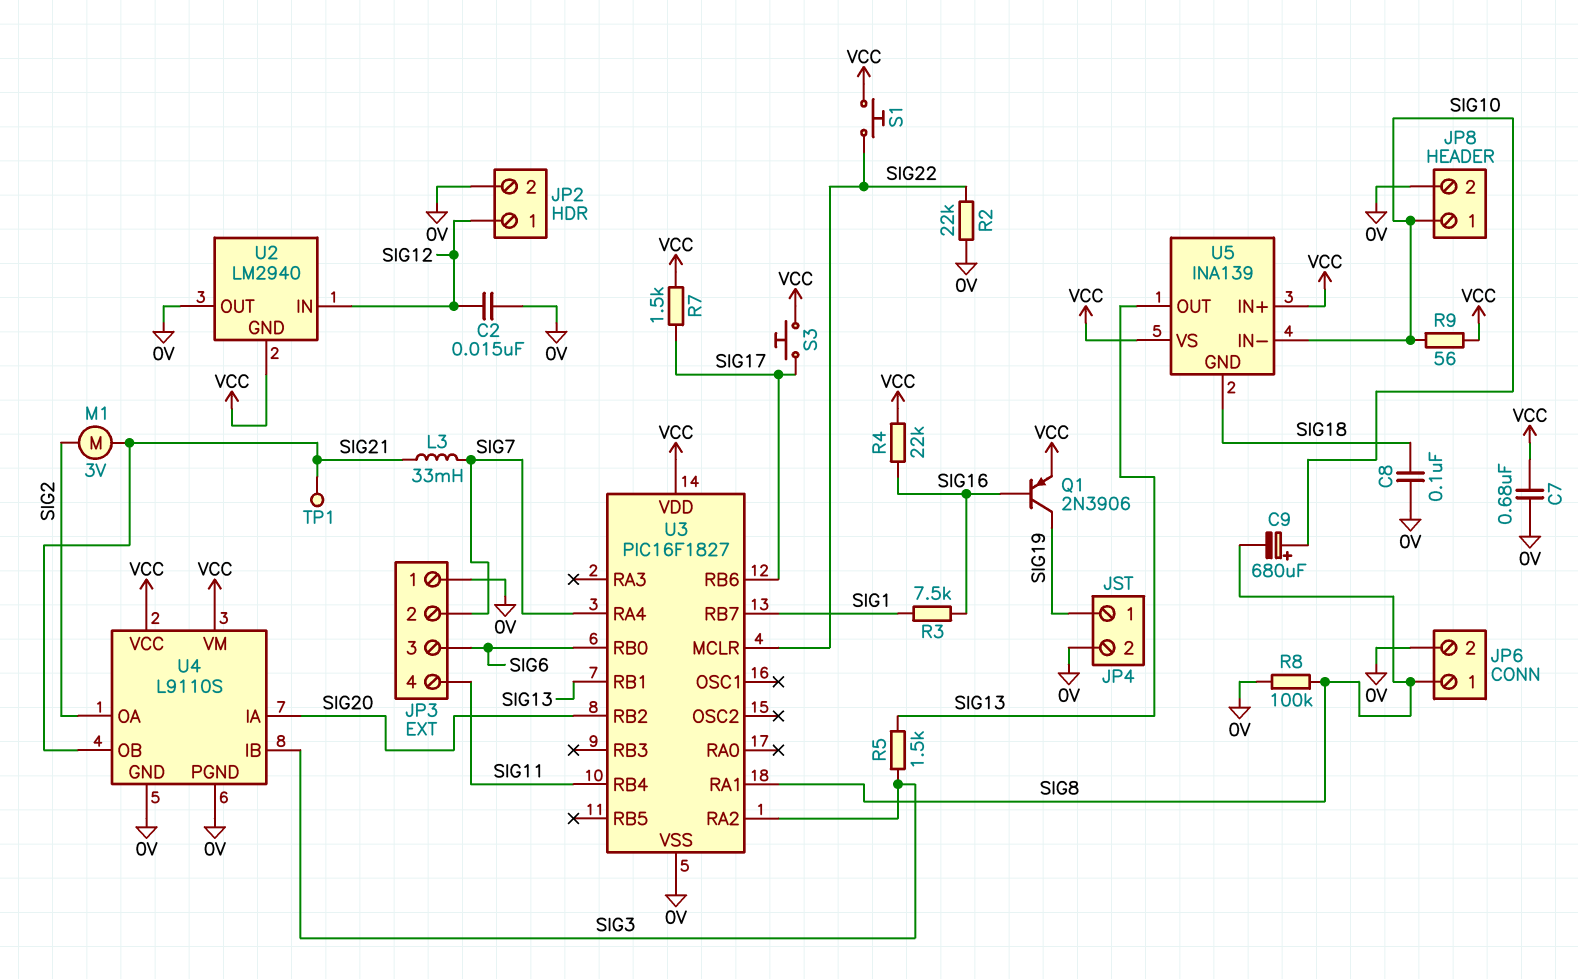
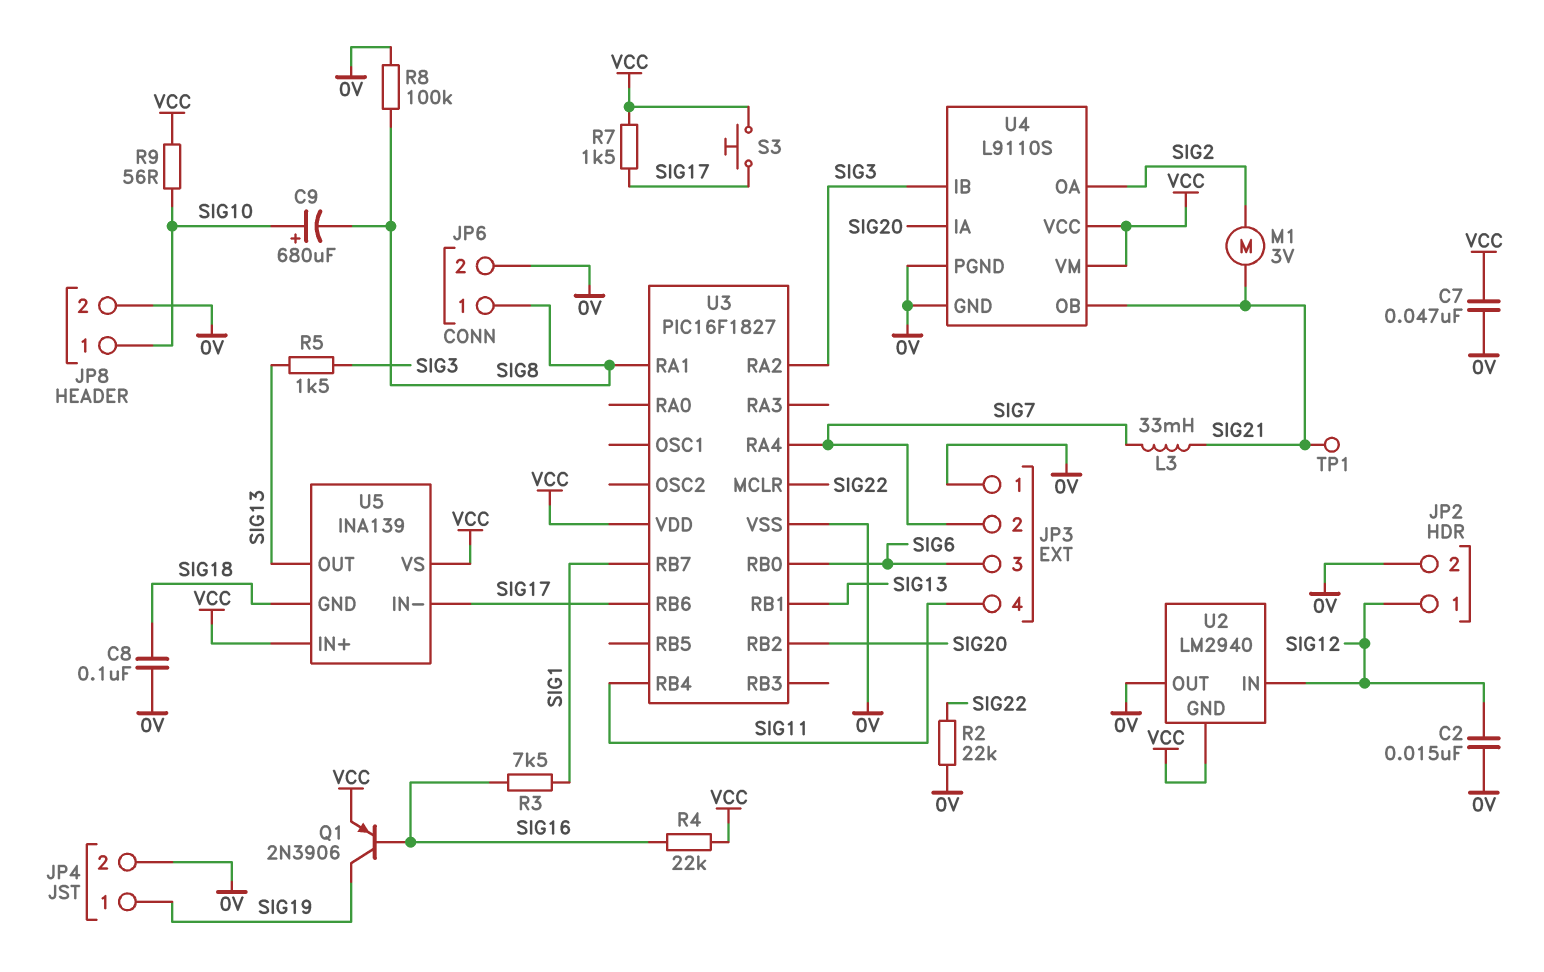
C7: 680nF (0V, VCC) -> 47nF (0V, VCC)
S1: button (SIG22, VCC) -> none
U5 pin IN-: SIG10 -> SIG17

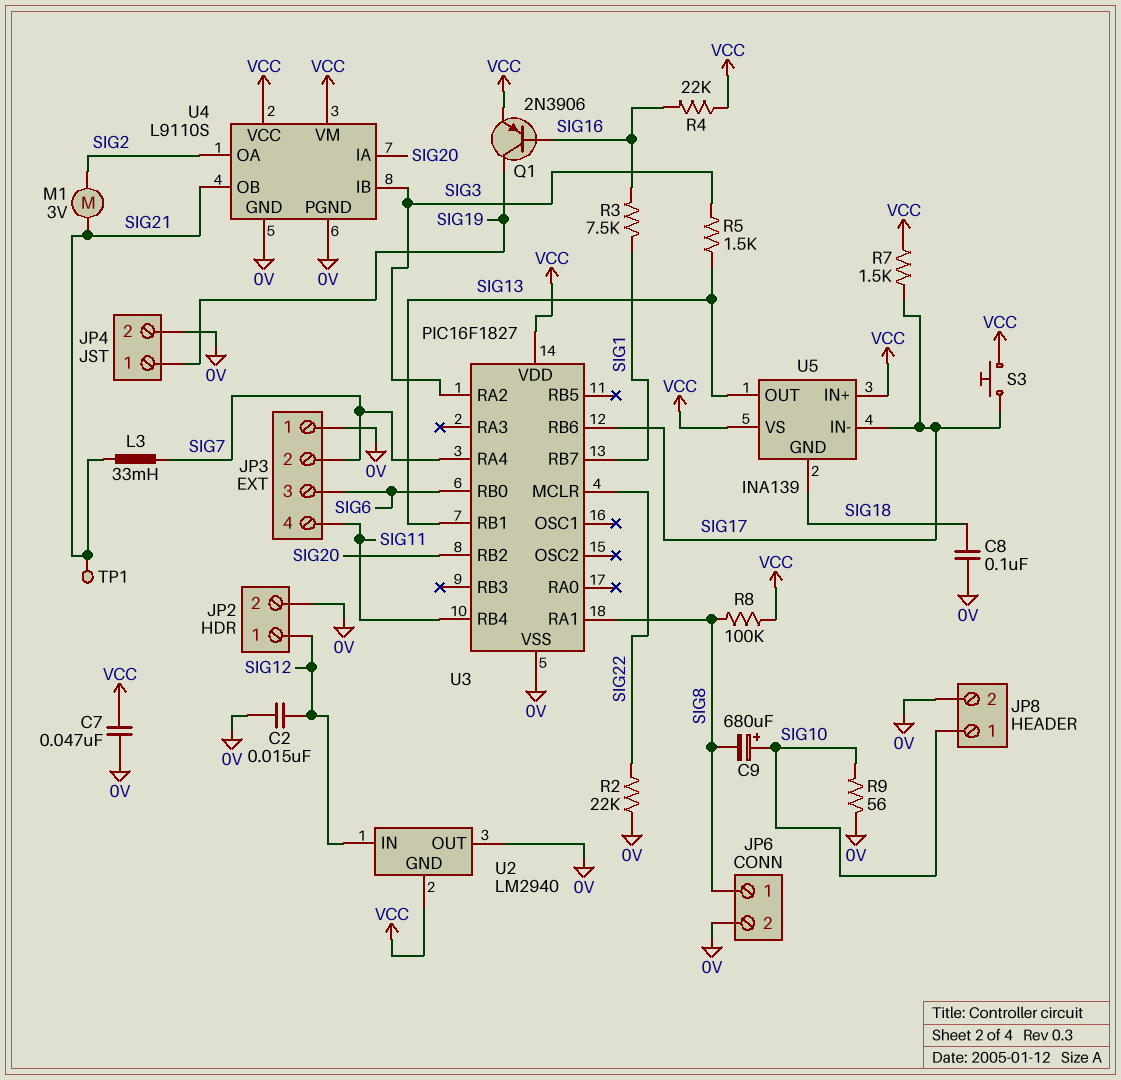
R8: 100k (0V, SIG8) -> 100k (SIG8, VCC)
R9: 56 (SIG10, VCC) -> 56 (0V, SIG10)

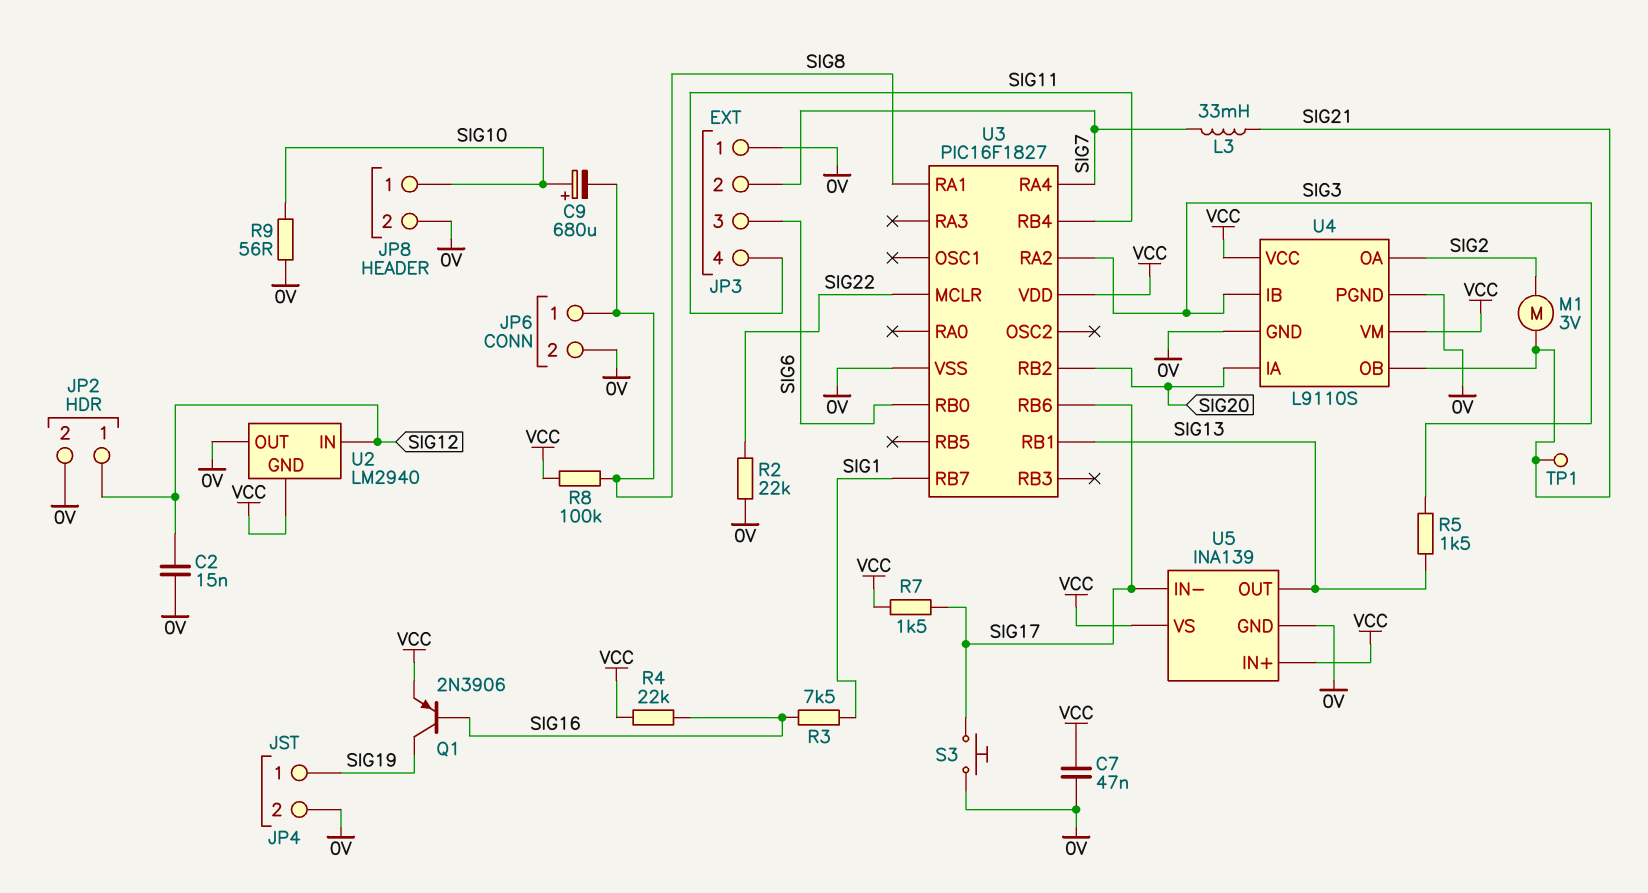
C8: 100nF (0V, SIG18) -> none
S3: button (SIG17, VCC) -> button (0V, SIG17)
U5 pin GND: SIG18 -> 0V

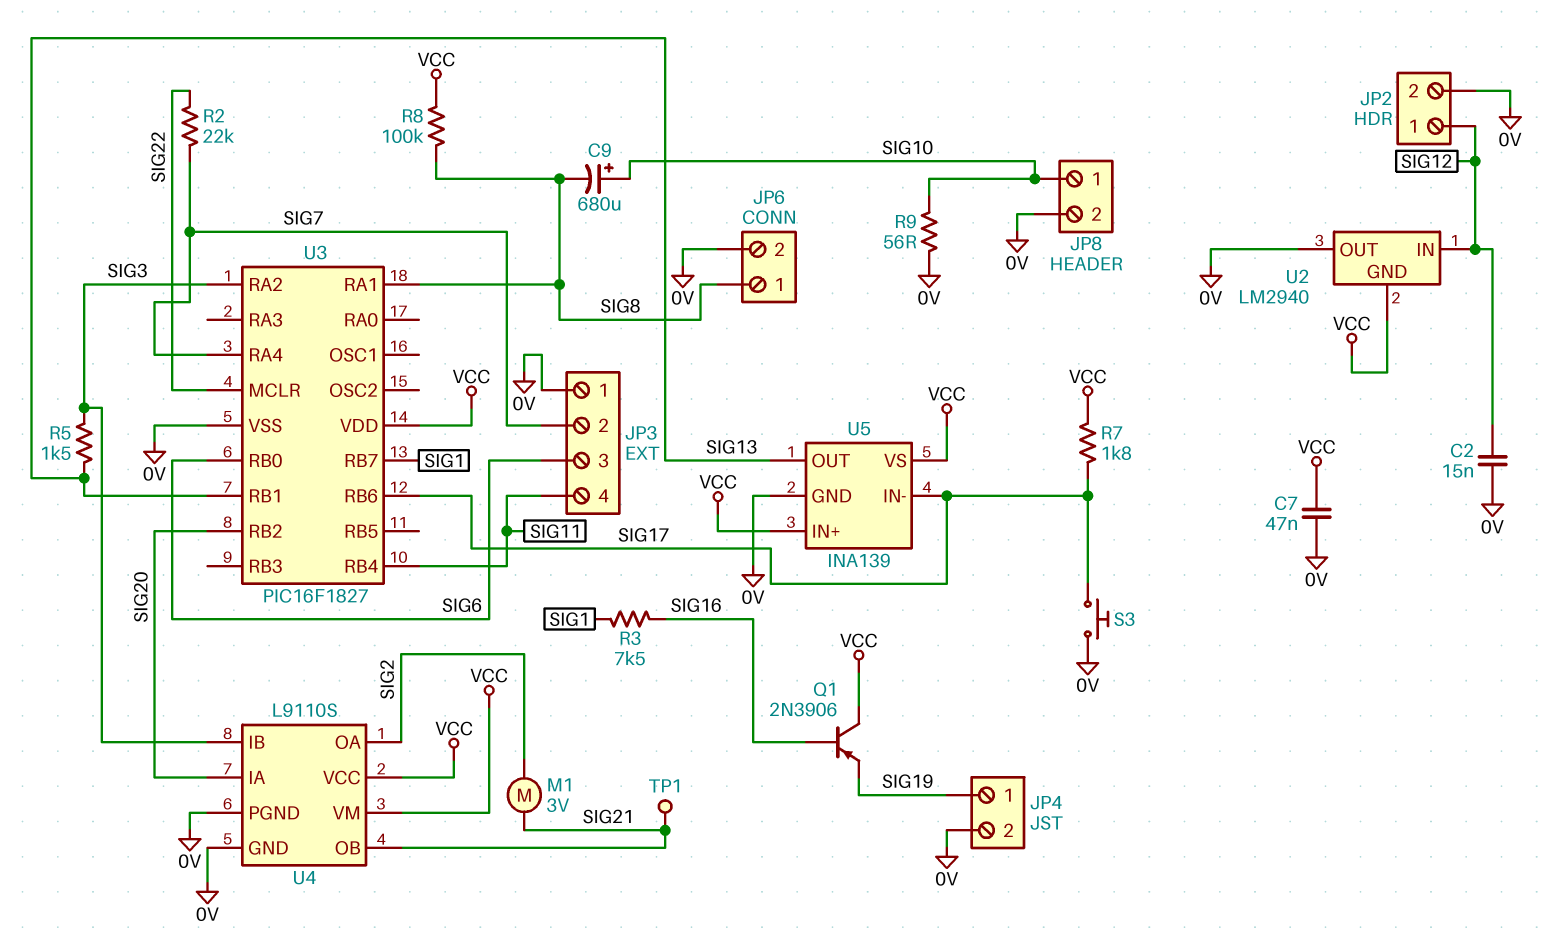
L3: 33mH (SIG7, SIG21) -> none
Q1: PNP 2N3906 (B SIG16, C SIG19, E VCC) -> PNP 2N3906 (B SIG16, C VCC, E SIG19)
R2: 22k (0V, SIG22) -> 22k (SIG7, SIG22)
R4: 22k (SIG16, VCC) -> none
R7: 1.5k (SIG17, VCC) -> 1.8k (SIG17, VCC)

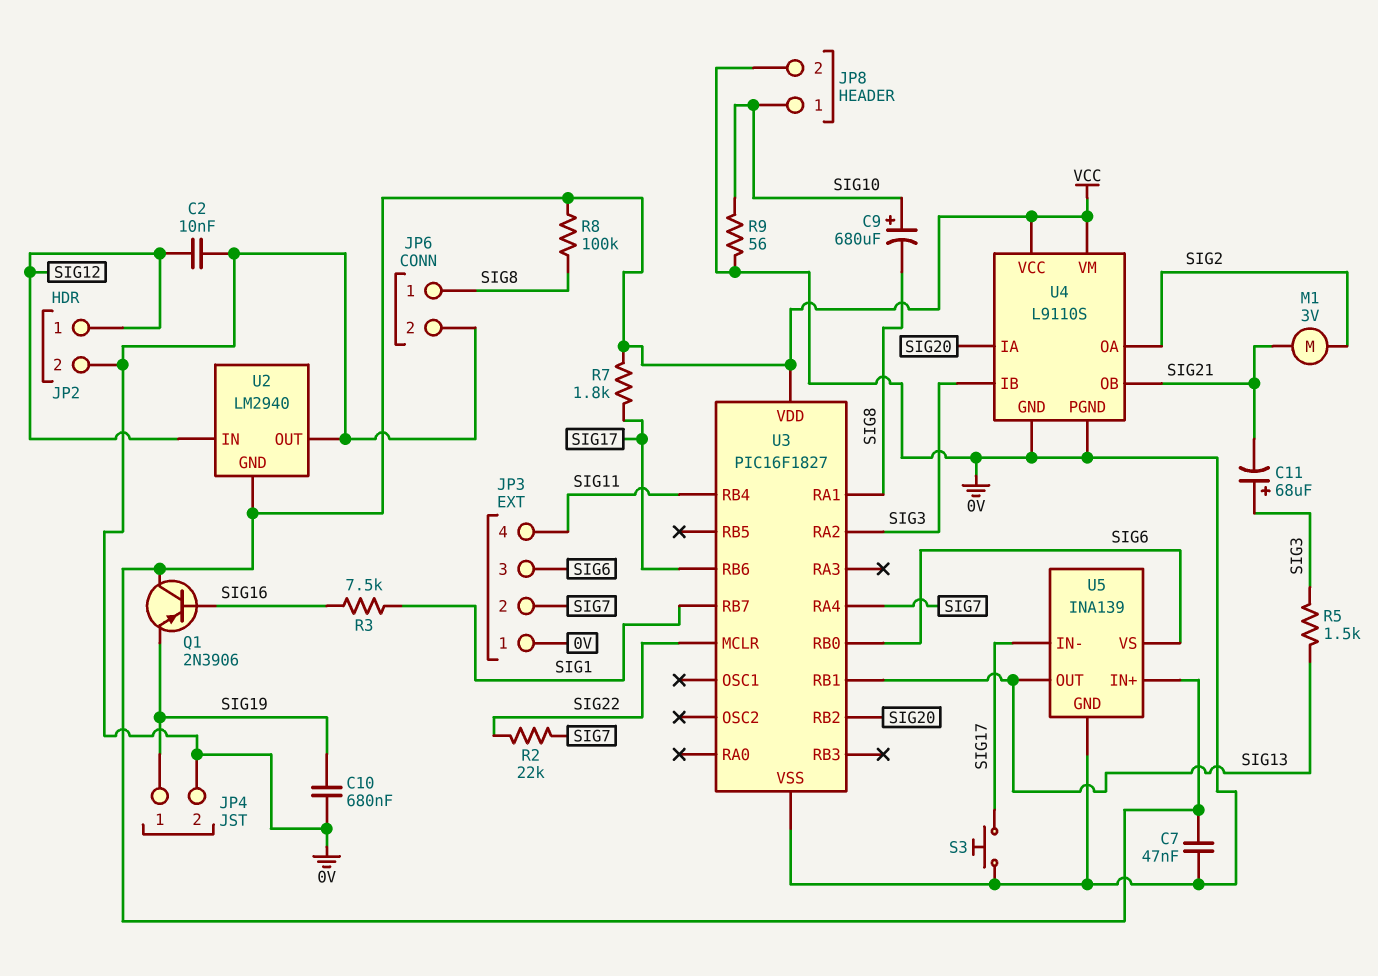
C2: 15nF (0V, SIG12) -> 10nF (0V, SIG12)
C10: none -> 680nF (0V, SIG19)
C11: none -> 68uF (plus SIG3, minus SIG21)
TP1: test point (SIG21) -> none
U5 pin VS: VCC -> SIG6

